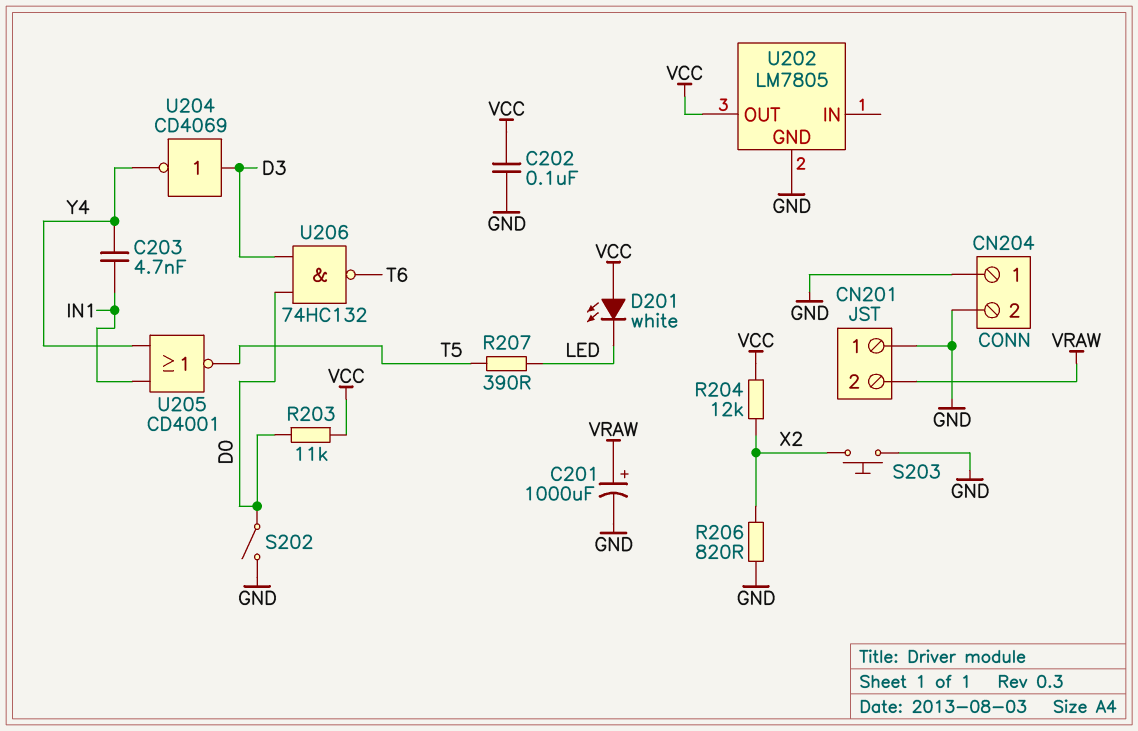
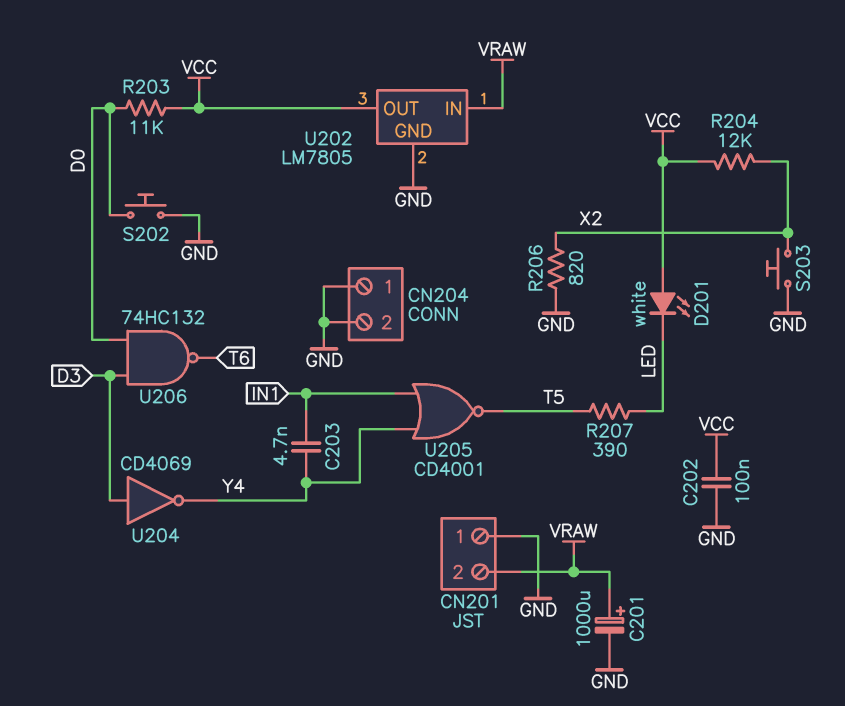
S202: switch (D0, GND) -> button (D0, GND)
U202 pin IN: none -> VRAW

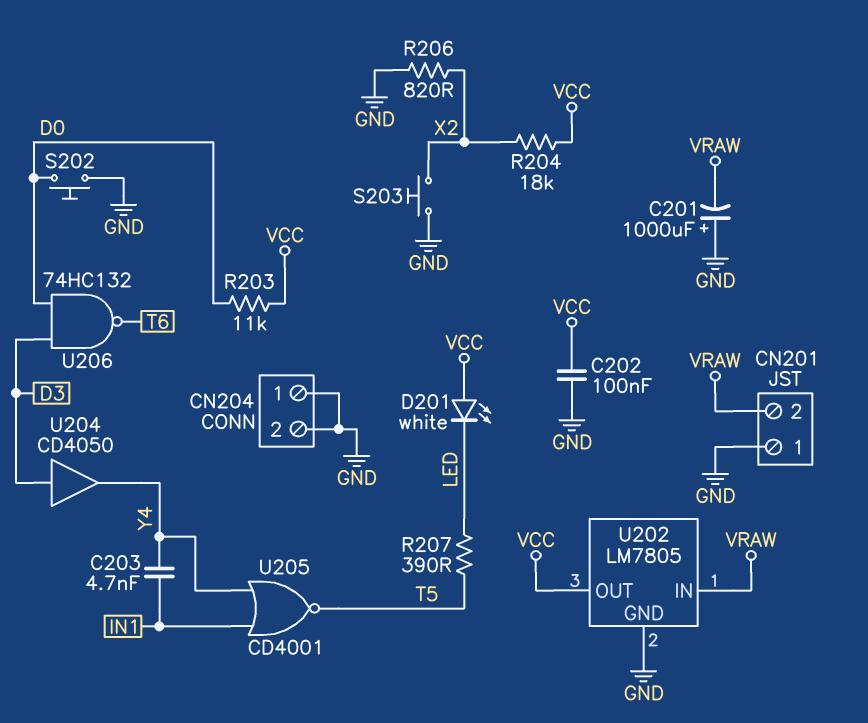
C201: 1000uF (plus VRAW, minus GND) -> 1000uF (plus GND, minus VRAW)
R204: 12k (VCC, X2) -> 18k (VCC, X2)
U204: NOT CD4069 (in D3, out Y4) -> buffer CD4050 (in D3, out Y4)

